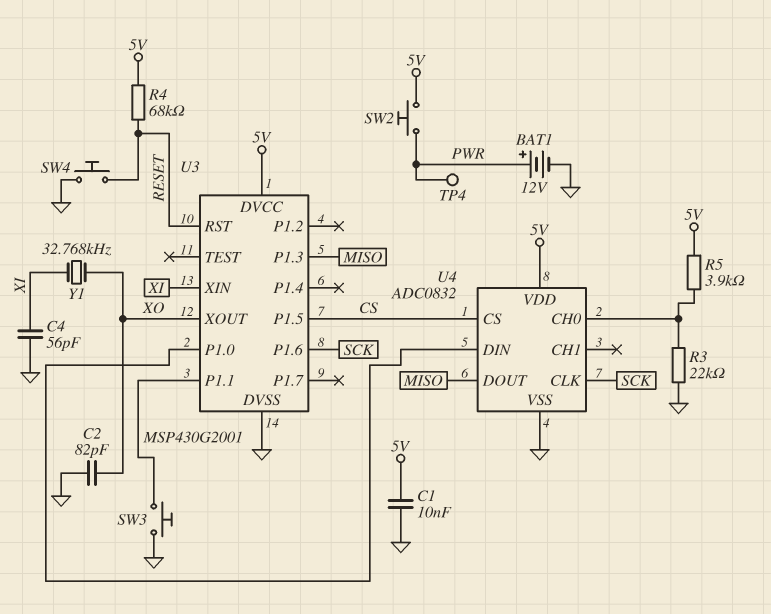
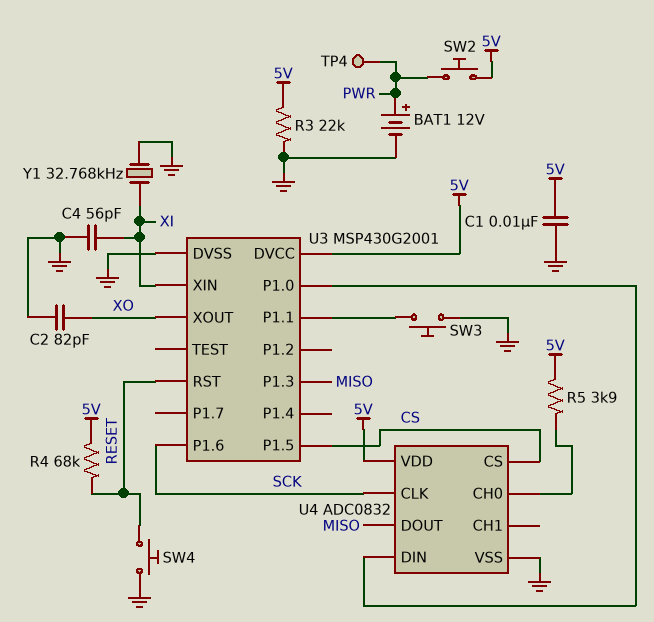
R3: 22k (GND, U4/CH0) -> 22k (5V, GND)
Y1: 32.768kHz (XI, XO) -> 32.768kHz (GND, XI)

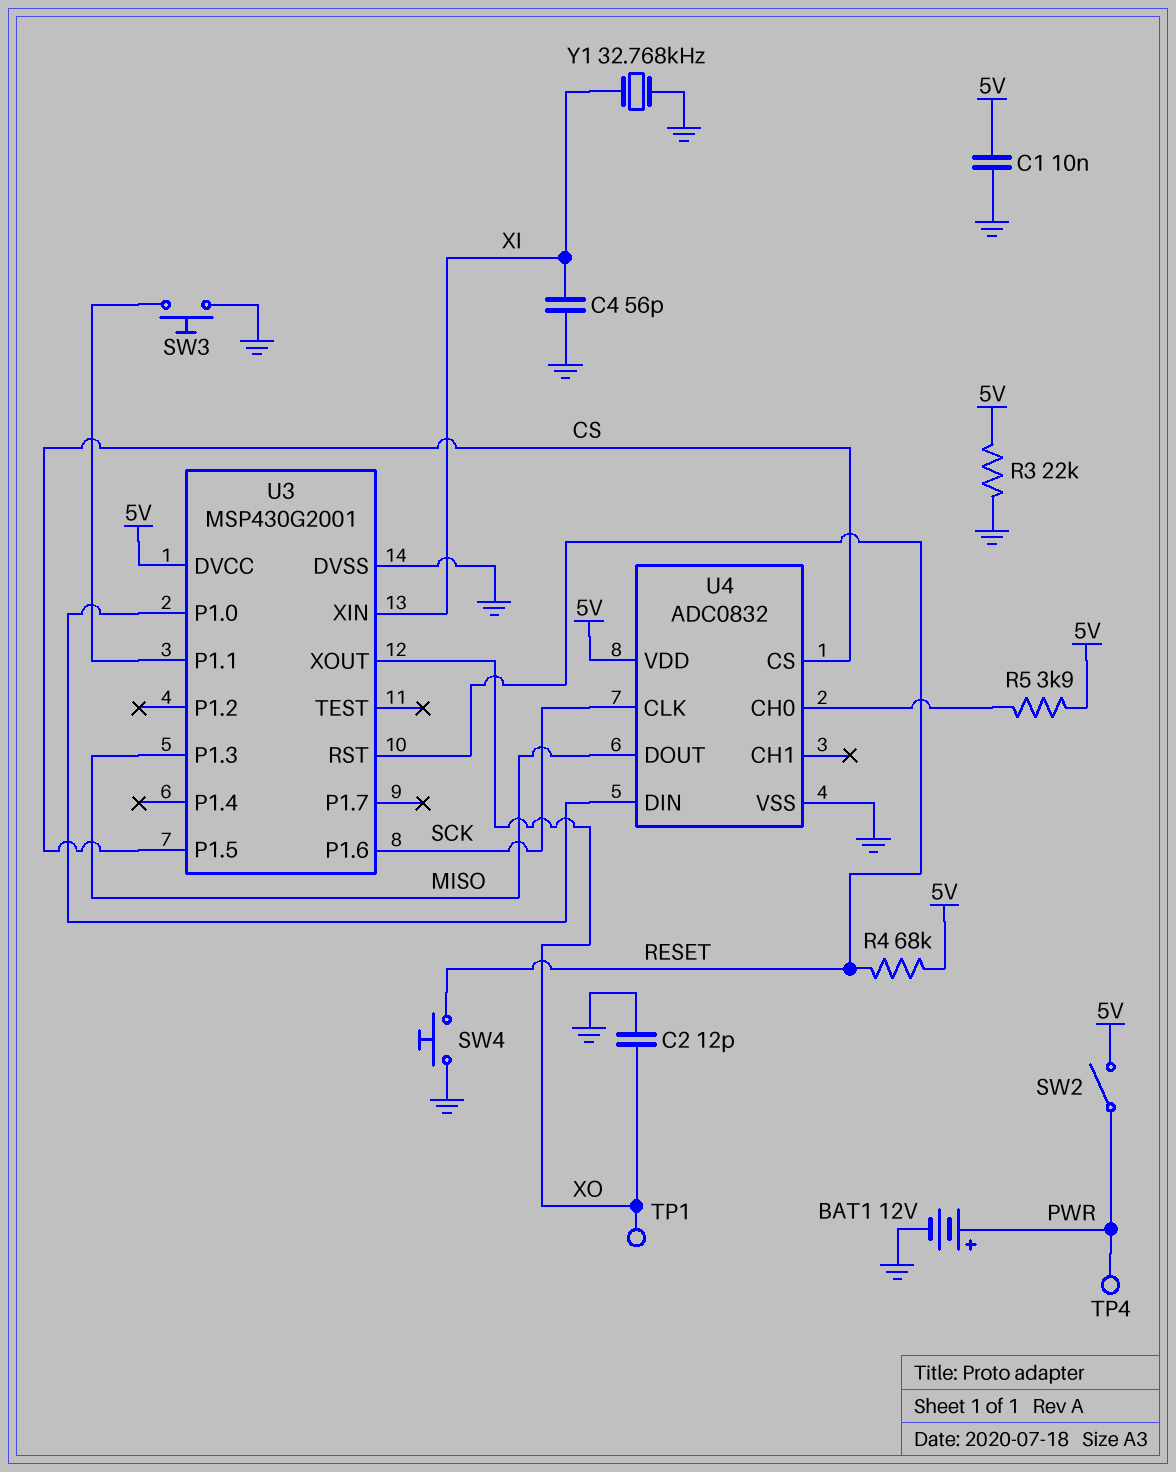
C2: 82pF (GND, XO) -> 12pF (GND, XO)
SW2: button (5V, PWR) -> switch (5V, PWR)
TP1: none -> test point (XO)

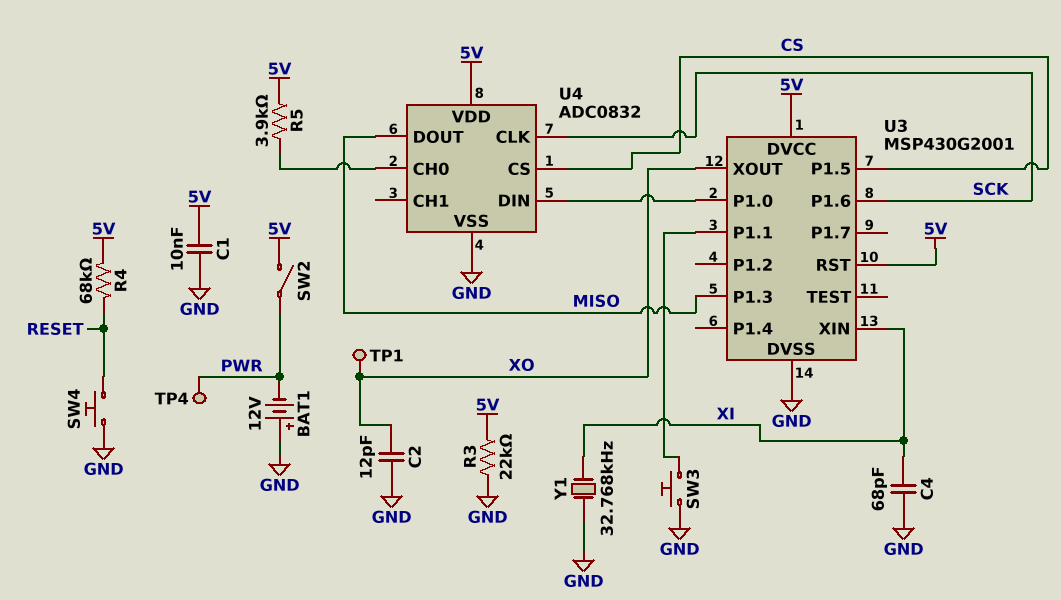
BAT1: 12V (plus PWR, minus GND) -> 12V (plus GND, minus PWR)
C4: 56pF (GND, XI) -> 68pF (GND, XI)
U3 pin RST: RESET -> 5V

